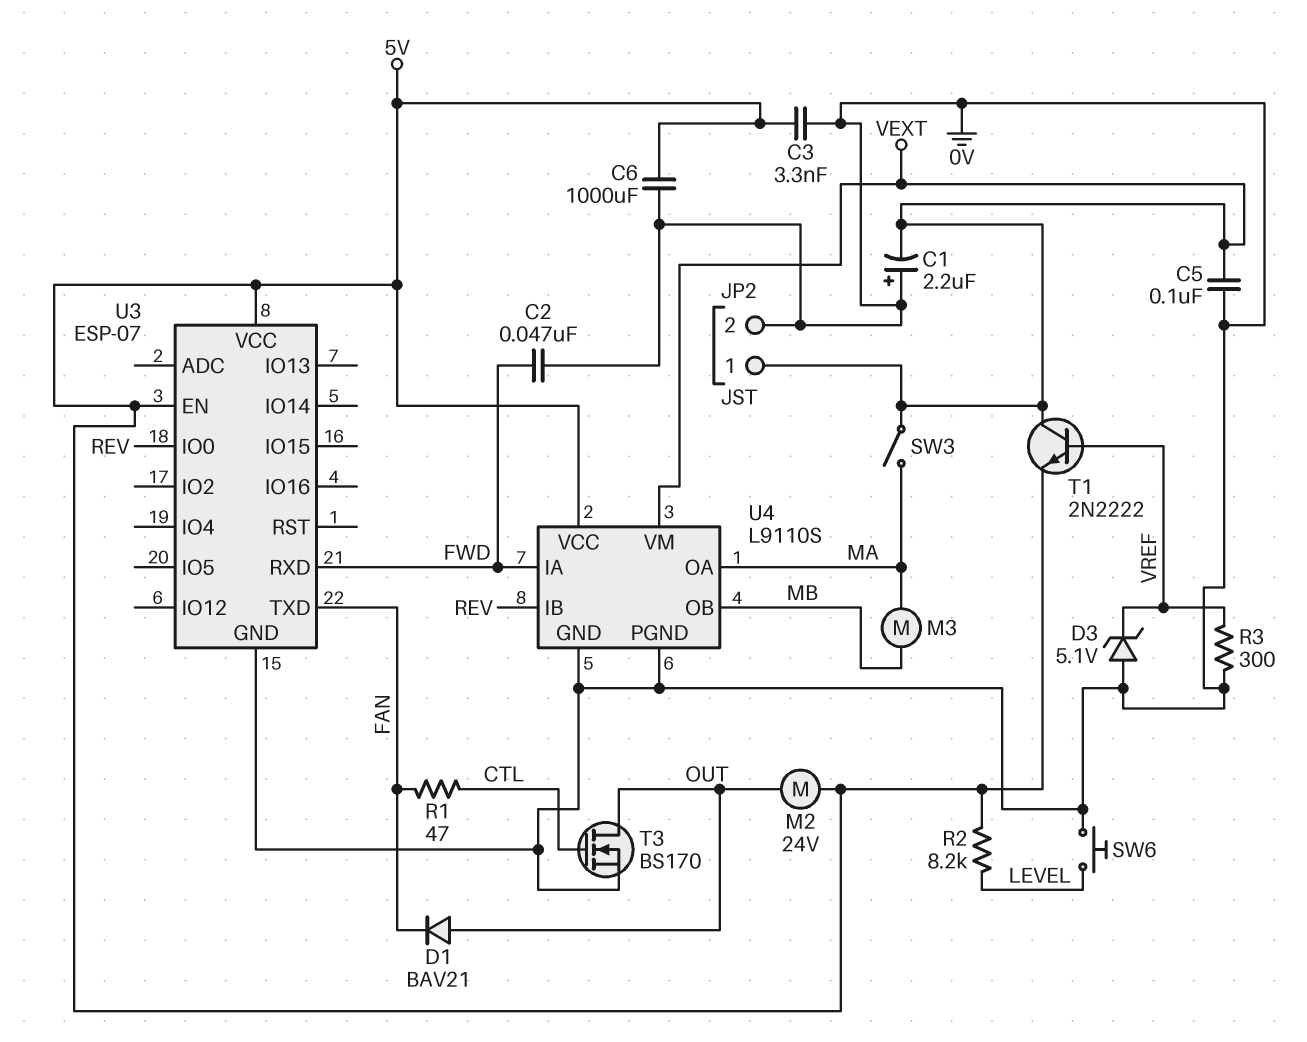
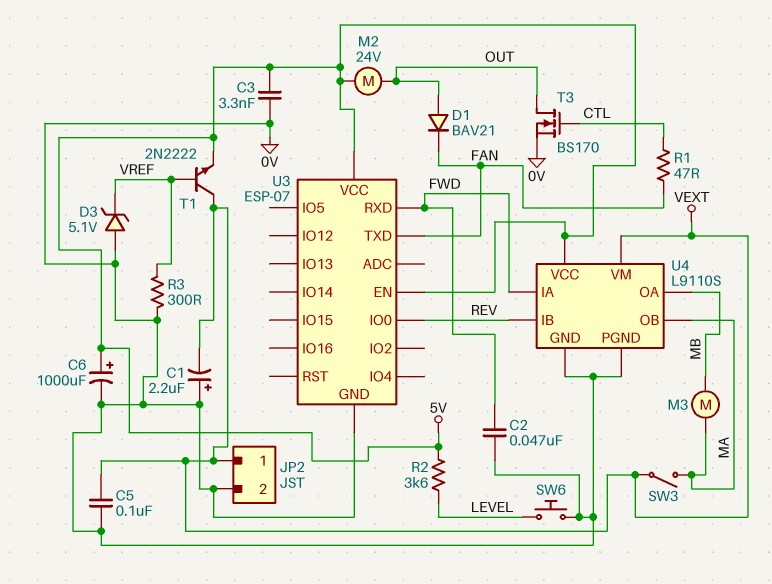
C6: 1000uF (0V, 5V) -> 1000uF (plus 5V, minus 0V)
R2: 8.2k (5V, LEVEL) -> 3.6k (5V, LEVEL)
U4 pin OA: MA -> MB
U4 pin OB: MB -> MA

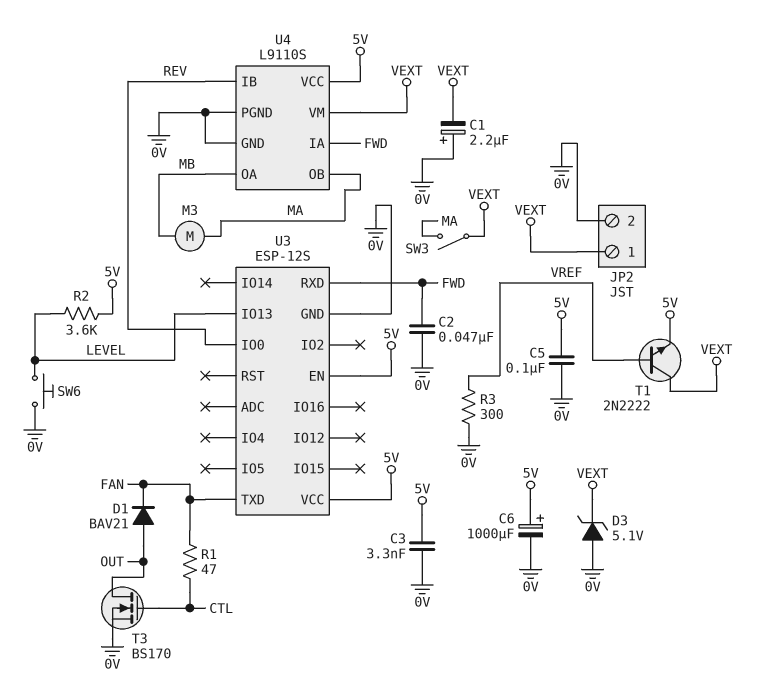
C5: 100nF (0V, VEXT) -> 100nF (0V, 5V)
D3: zener 5.1V (A 0V, K VREF) -> zener 5.1V (A 0V, K VEXT)
M2: motor 24V (5V, OUT) -> none
U3: ESP-07 -> ESP-12S
U3 pin IO13: none -> LEVEL

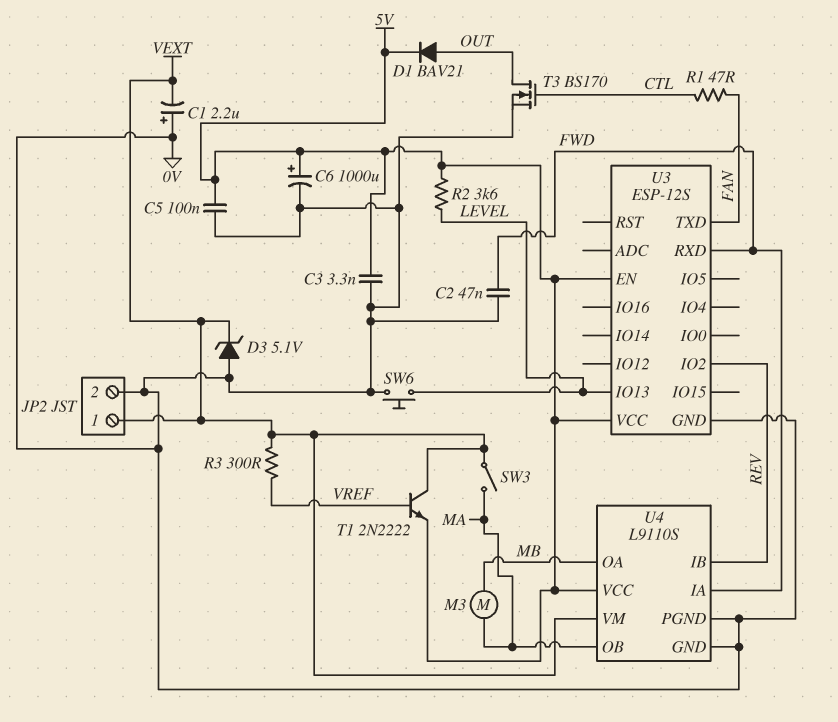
D1: diode BAV21 (A OUT, K FAN) -> diode BAV21 (A OUT, K 5V)
R3: 300 (0V, VREF) -> 300 (VEXT, VREF)
U3 pin IO0: REV -> none
U3 pin IO2: none -> REV

